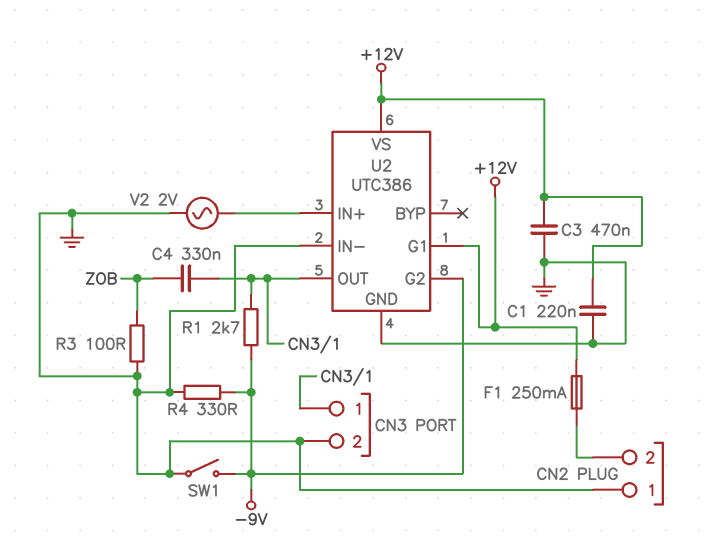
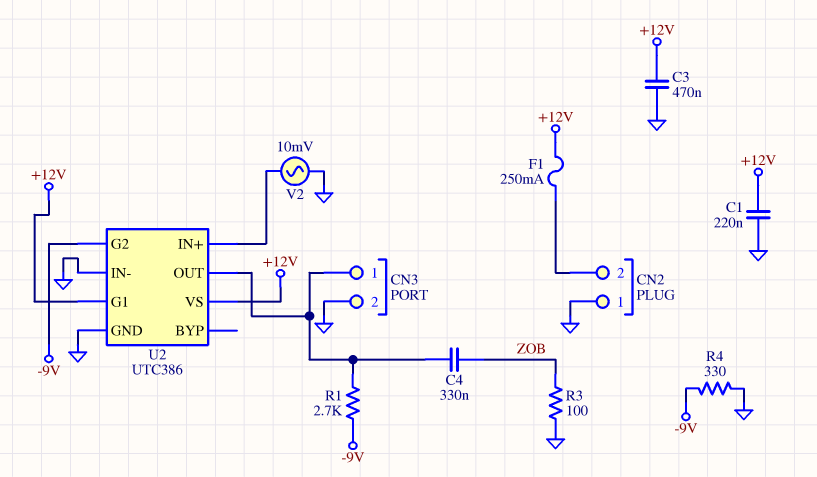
SW1: switch (-9V, GND) -> none
V2: AC 2V (GND, U2/IN+) -> AC 10mV (GND, U2/IN+)

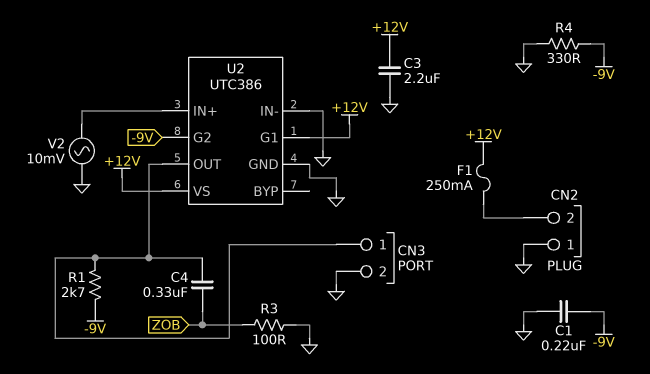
C1: 220nF (+12V, GND) -> 220nF (-9V, GND)
C3: 470nF (+12V, GND) -> 2.2uF (+12V, GND)

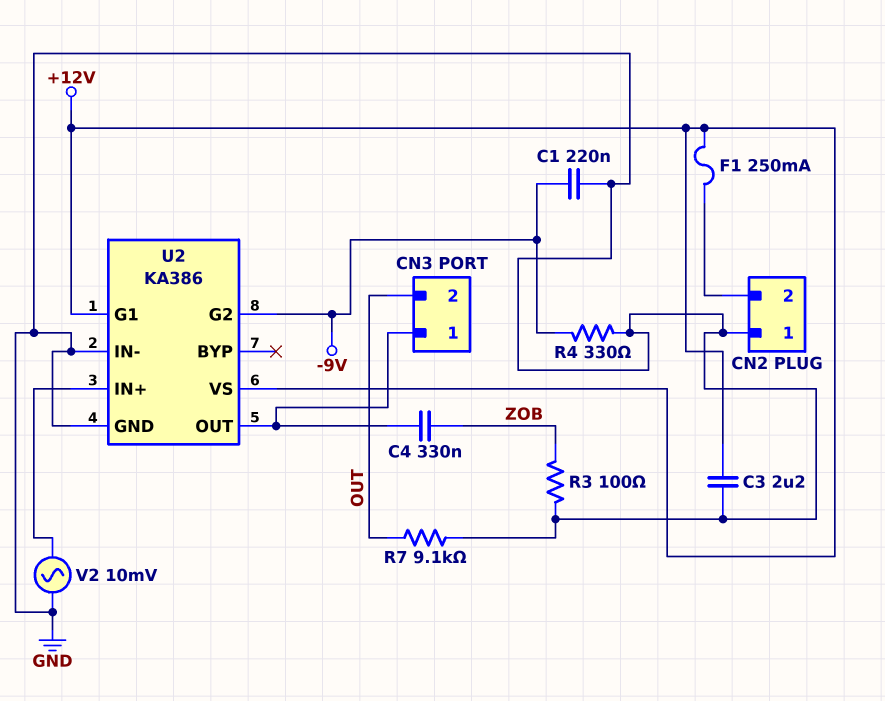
CN3 pin 2: GND -> OUT
R1: 2.7k (-9V, CN3/1) -> none
R7: none -> 9.1k (GND, OUT)
U2: UTC386 -> KA386

